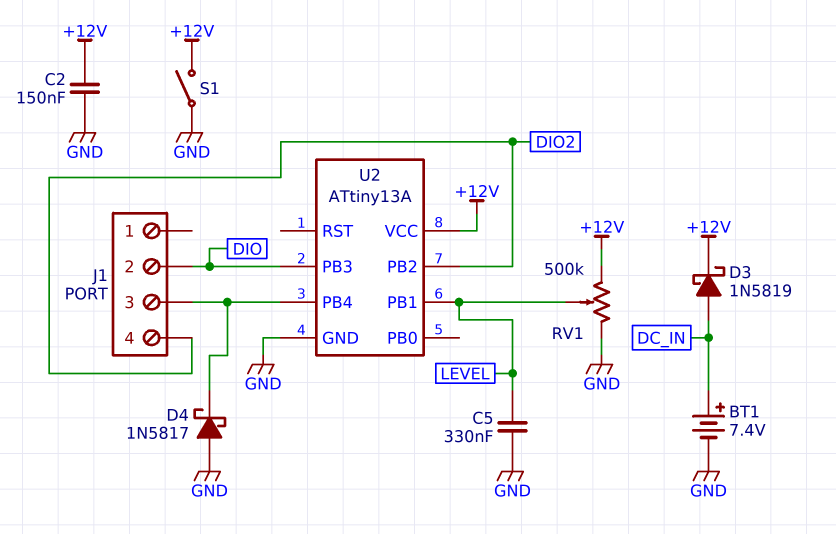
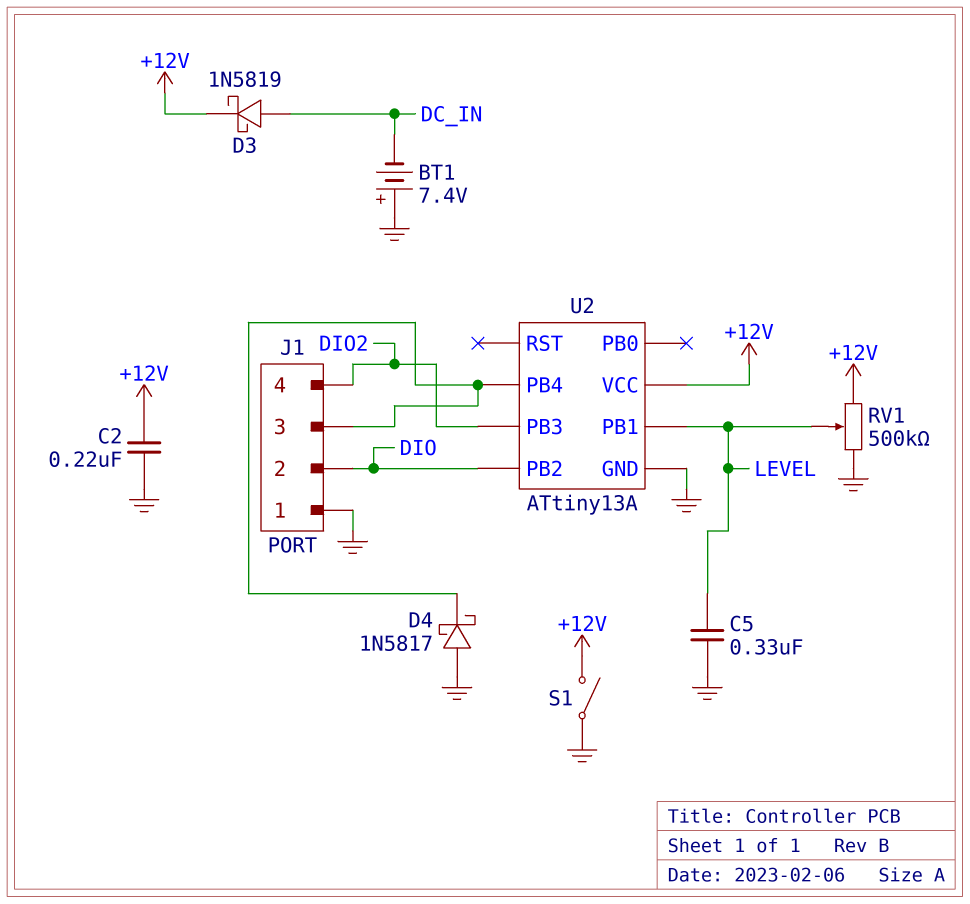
BT1: 7.4V (plus DC_IN, minus GND) -> 7.4V (plus GND, minus DC_IN)
C2: 150nF (+12V, GND) -> 220nF (+12V, GND)
J1 pin 1: none -> GND
U2 pin PB2: DIO2 -> DIO
U2 pin PB3: DIO -> DIO2

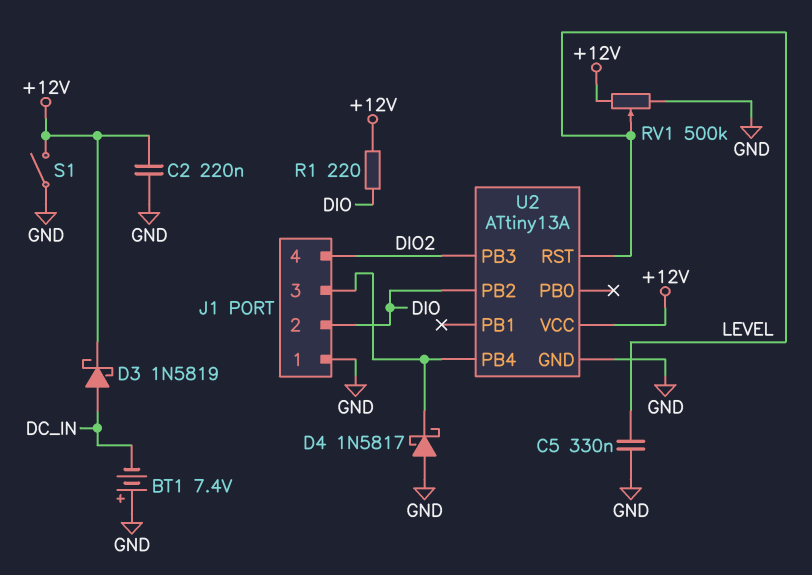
R1: none -> 220 (+12V, DIO)
U2 pin PB1: LEVEL -> none
U2 pin RST: none -> LEVEL

